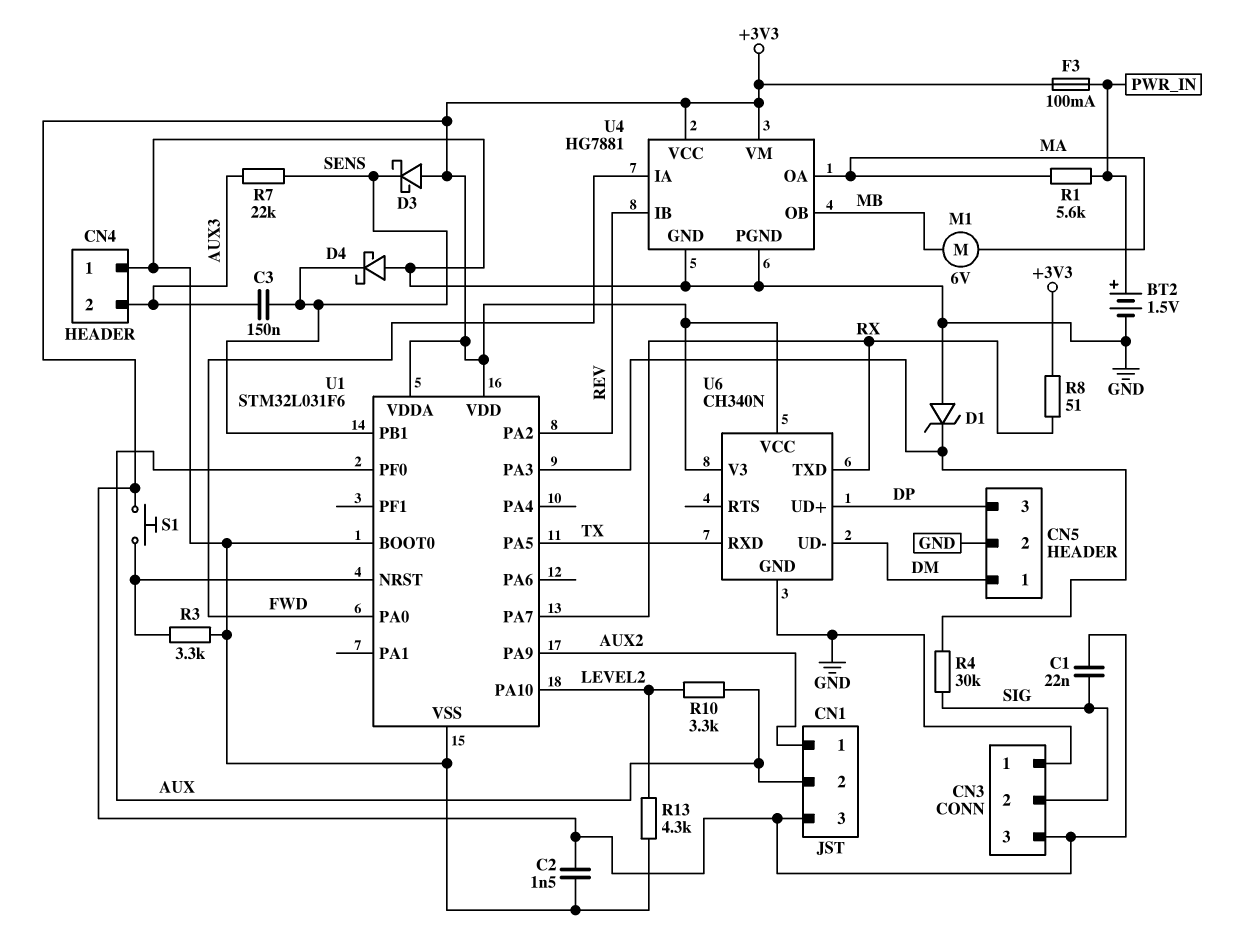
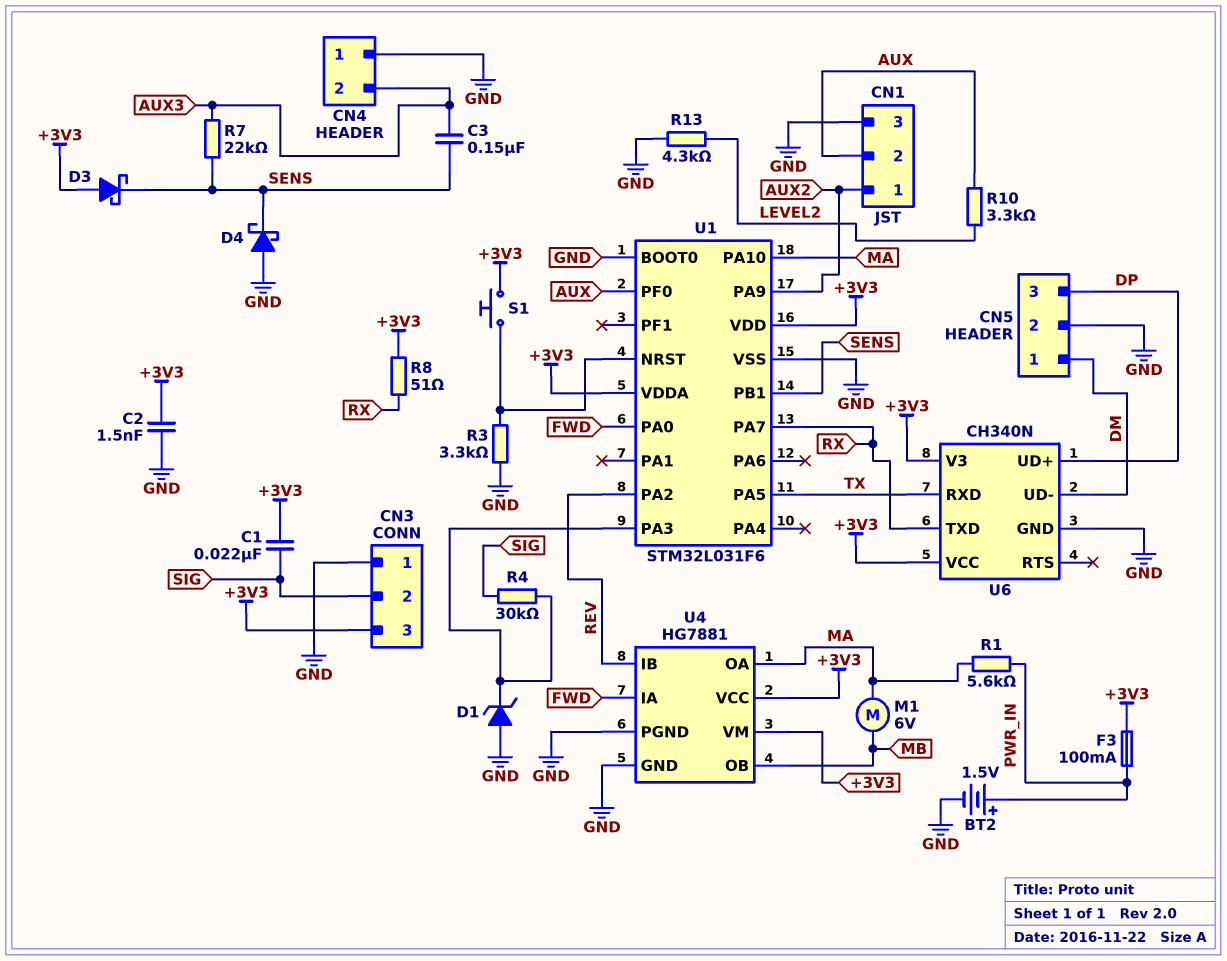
CN1 pin 3: +3V3 -> GND
U1 pin PA10: LEVEL2 -> MA

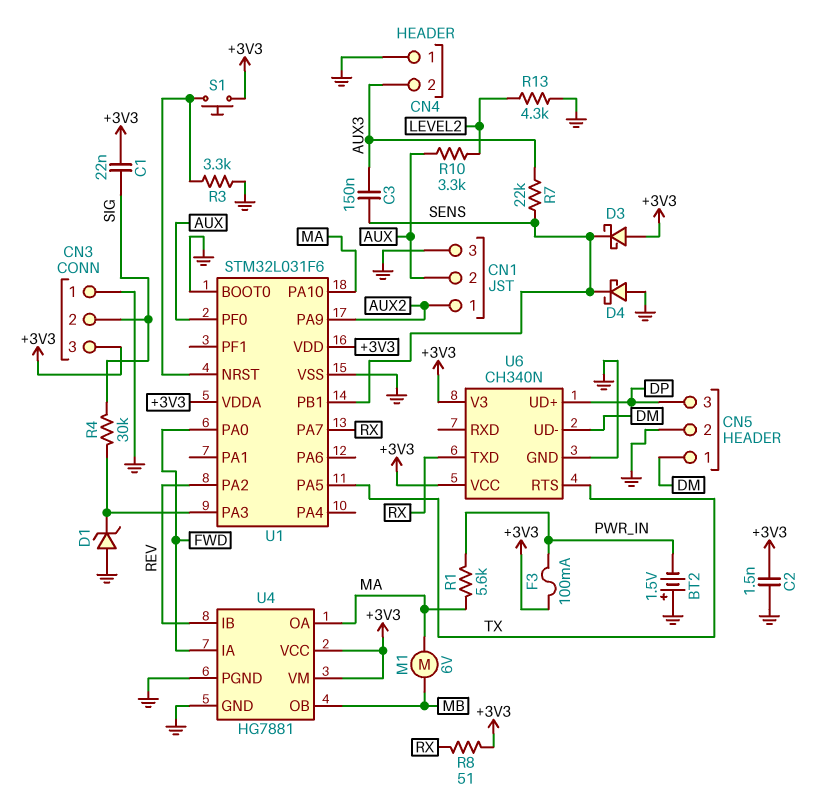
BT2: 1.5V (plus PWR_IN, minus GND) -> 1.5V (plus GND, minus PWR_IN)
U6 pin RTS: none -> TX
U6 pin RXD: TX -> none

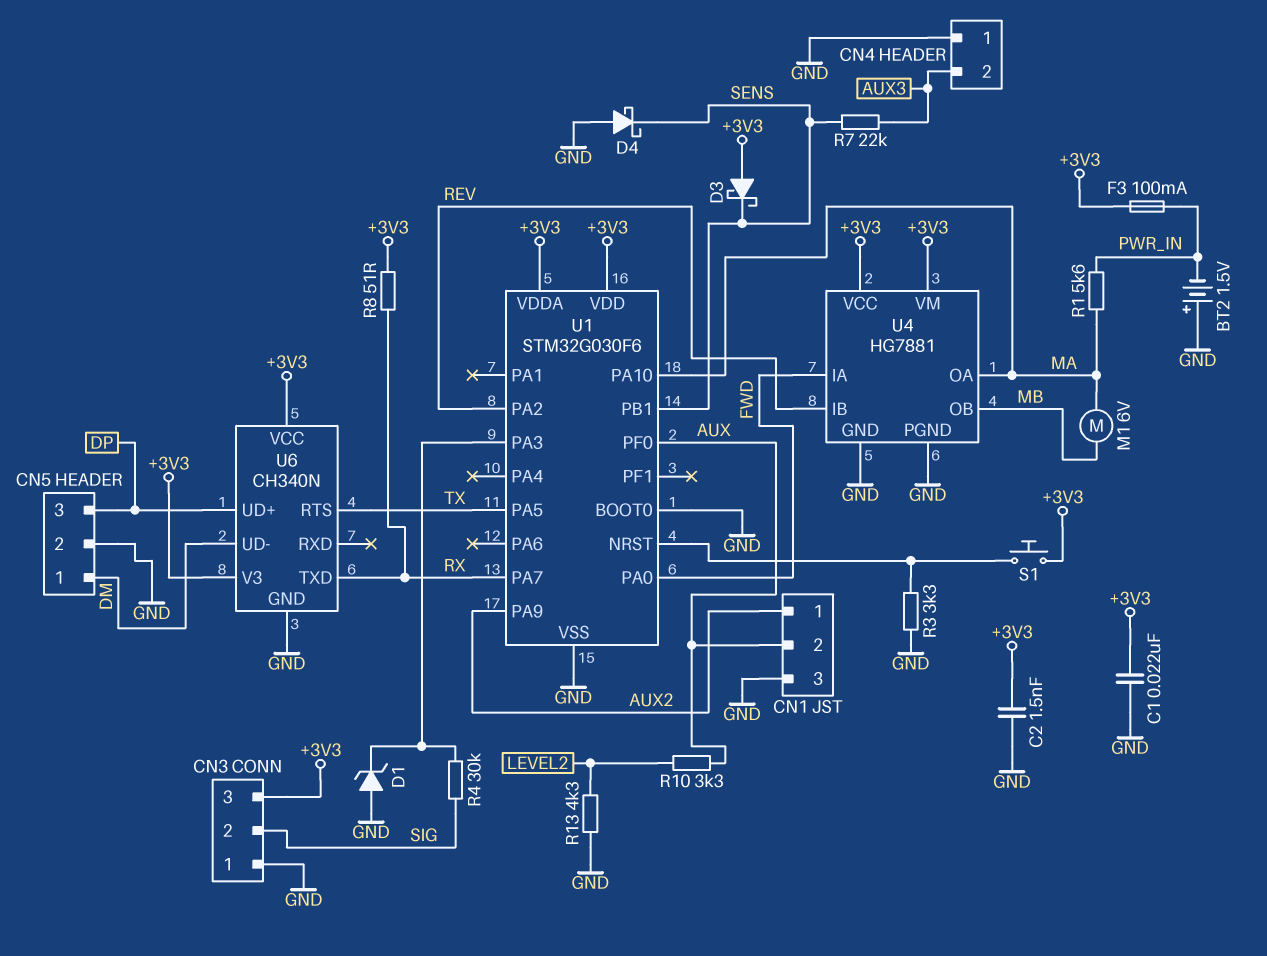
C1: 22nF (+3V3, SIG) -> 22nF (+3V3, GND)
C3: 150nF (AUX3, SENS) -> none
U1: STM32L031F6 -> STM32G030F6

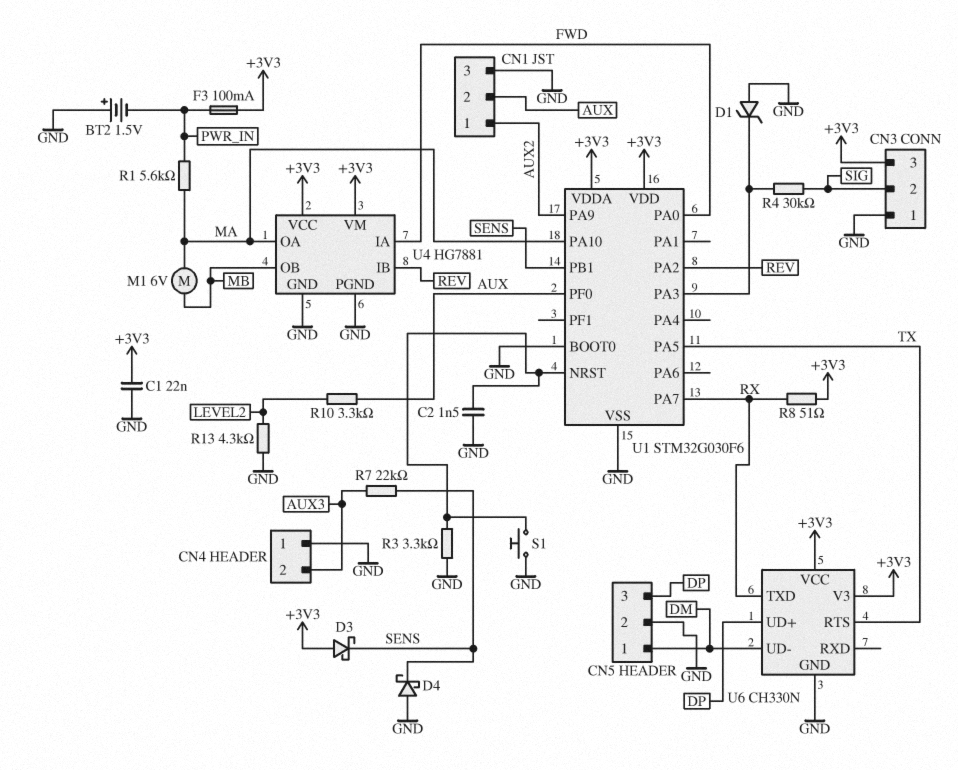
C2: 1.5nF (+3V3, GND) -> 1.5nF (GND, U1/NRST)
S1: button (+3V3, U1/NRST) -> button (GND, U1/NRST)
U6: CH340N -> CH330N

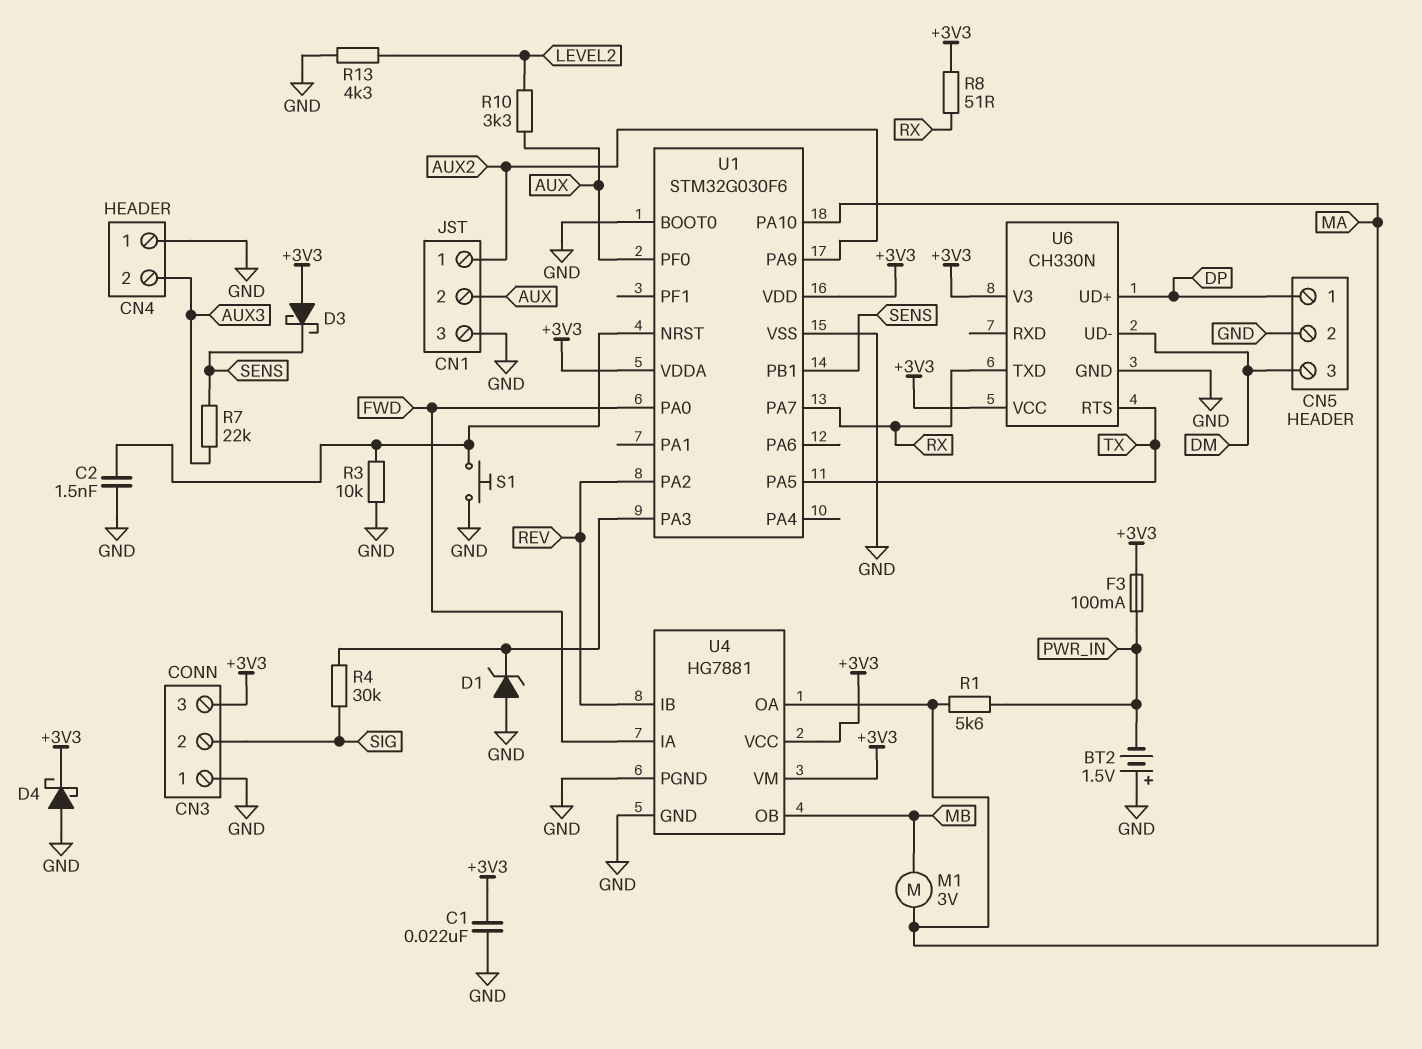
CN5 pin 1: DM -> DP
CN5 pin 3: DP -> DM
D4: schottky (A GND, K SENS) -> schottky (A GND, K +3V3)
M1: motor 6V (MA, MB) -> motor 3V (MA, MB)
R3: 3.3k (GND, U1/NRST) -> 10k (GND, U1/NRST)

